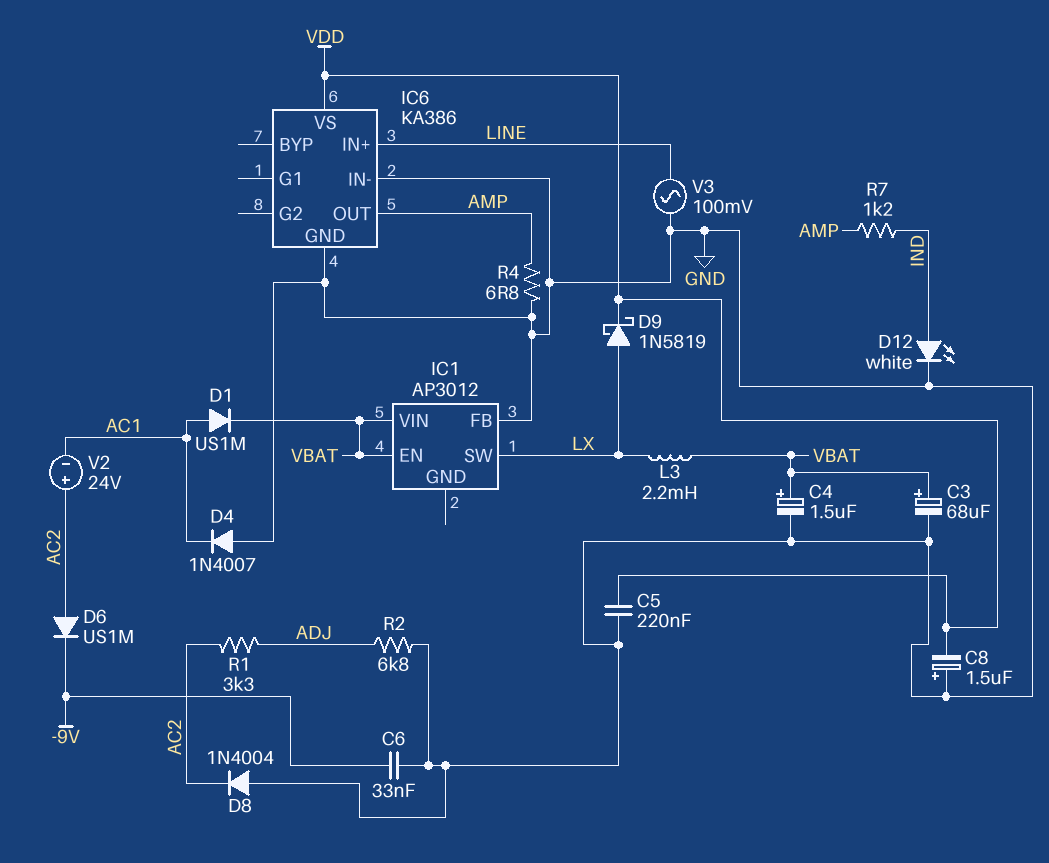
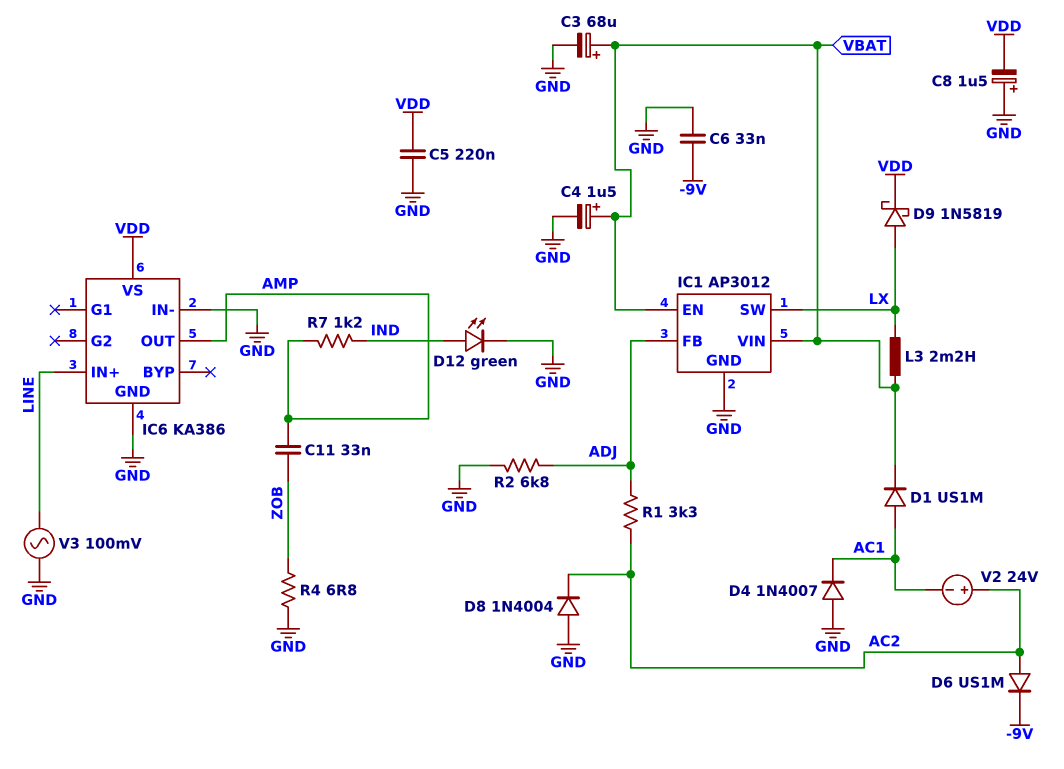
C11: none -> 33nF (AMP, ZOB)
D12: LED white (A IND, K GND) -> LED green (A IND, K GND)
IC1 pin FB: GND -> ADJ
IC1 pin GND: none -> GND
R4: 6.8 (AMP, GND) -> 6.8 (GND, ZOB)

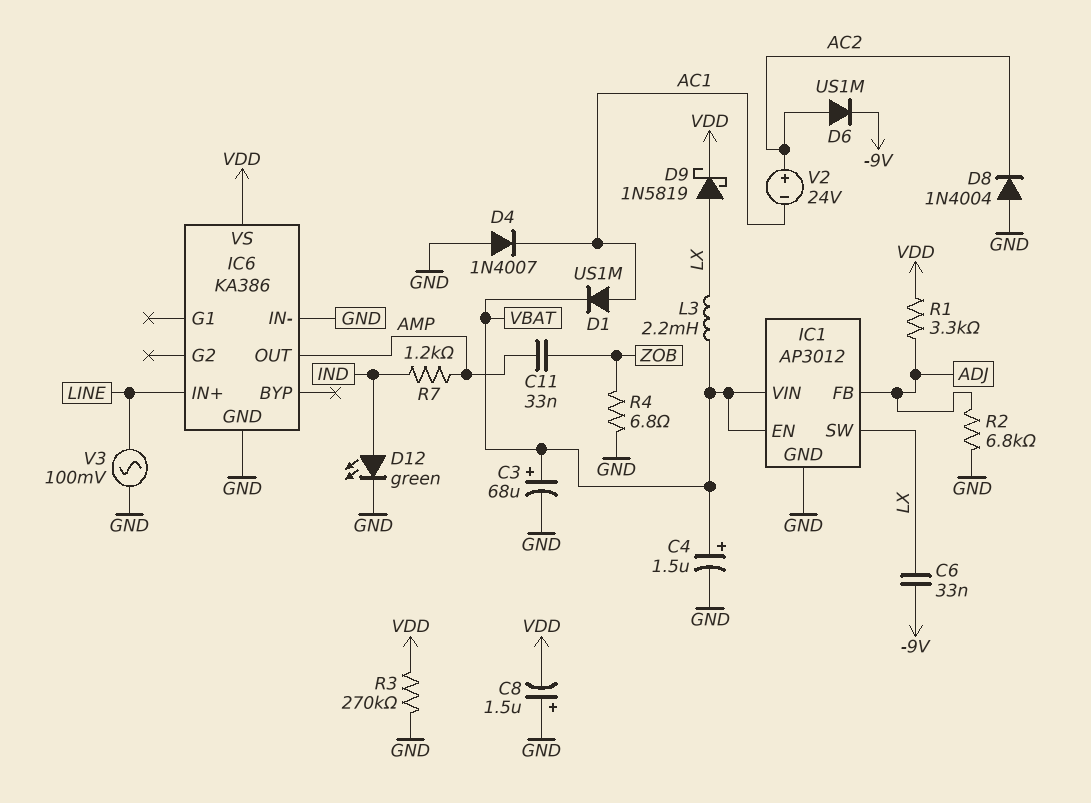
C5: 220nF (GND, VDD) -> none
C6: 33nF (-9V, GND) -> 33nF (-9V, LX)
R1: 3.3k (AC2, ADJ) -> 3.3k (ADJ, VDD)
R3: none -> 270k (GND, VDD)

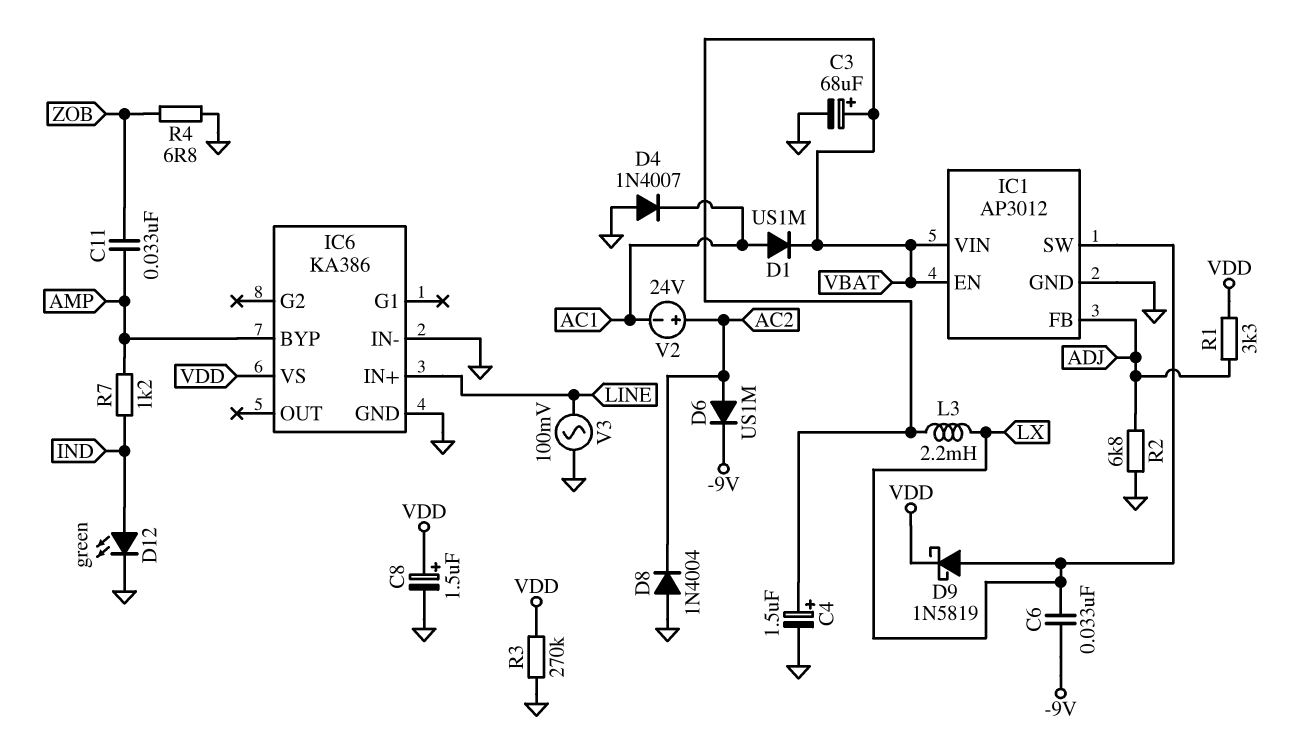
C8: 1.5uF (plus GND, minus VDD) -> 1.5uF (plus VDD, minus GND)
IC6 pin BYP: none -> AMP
IC6 pin OUT: AMP -> none

